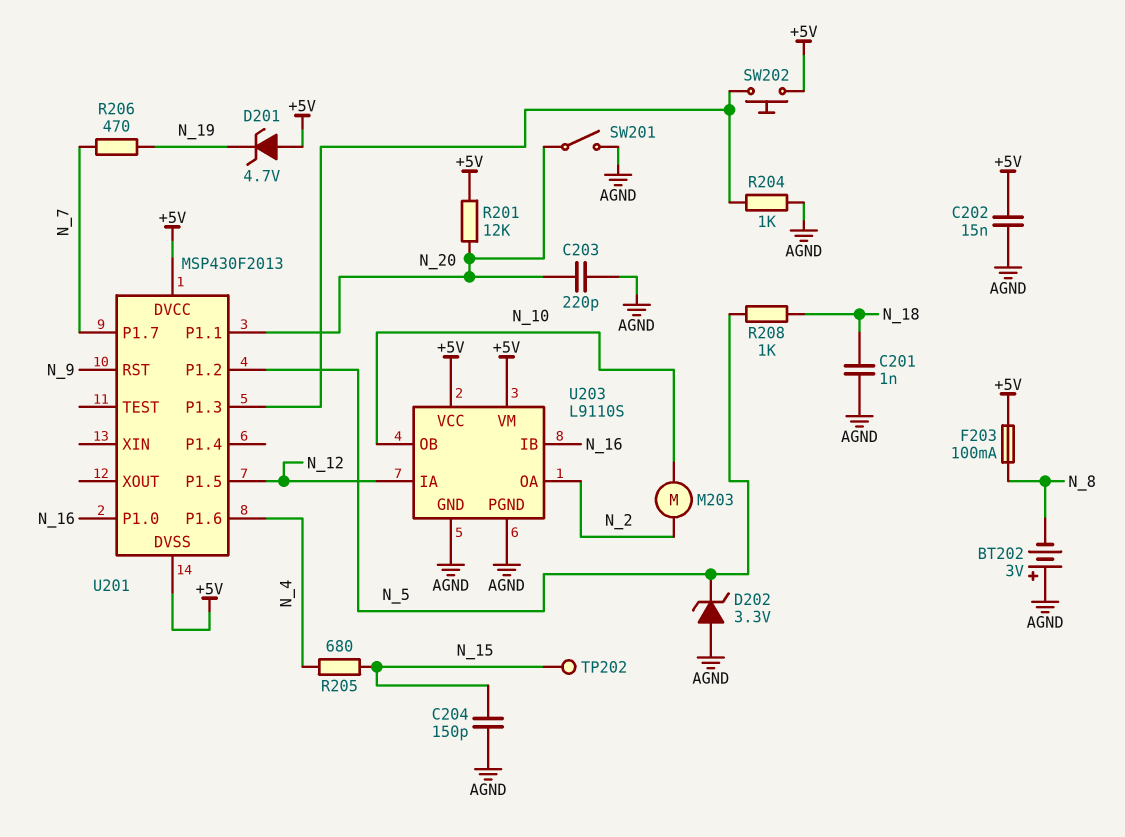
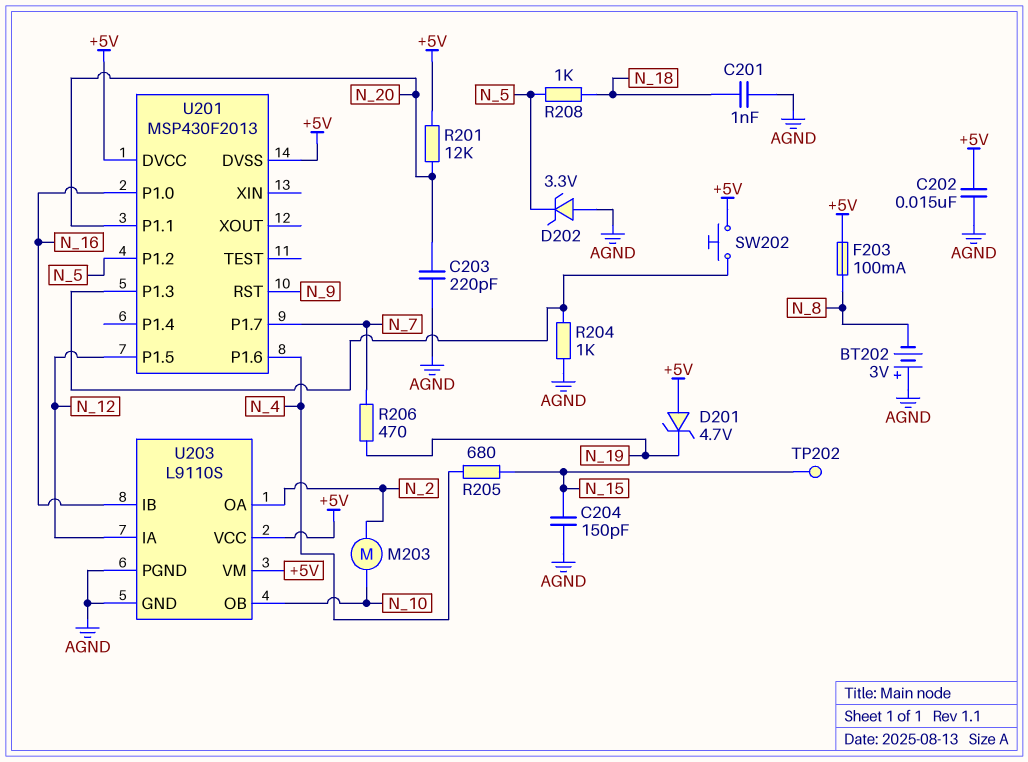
SW201: switch (AGND, N_20) -> none

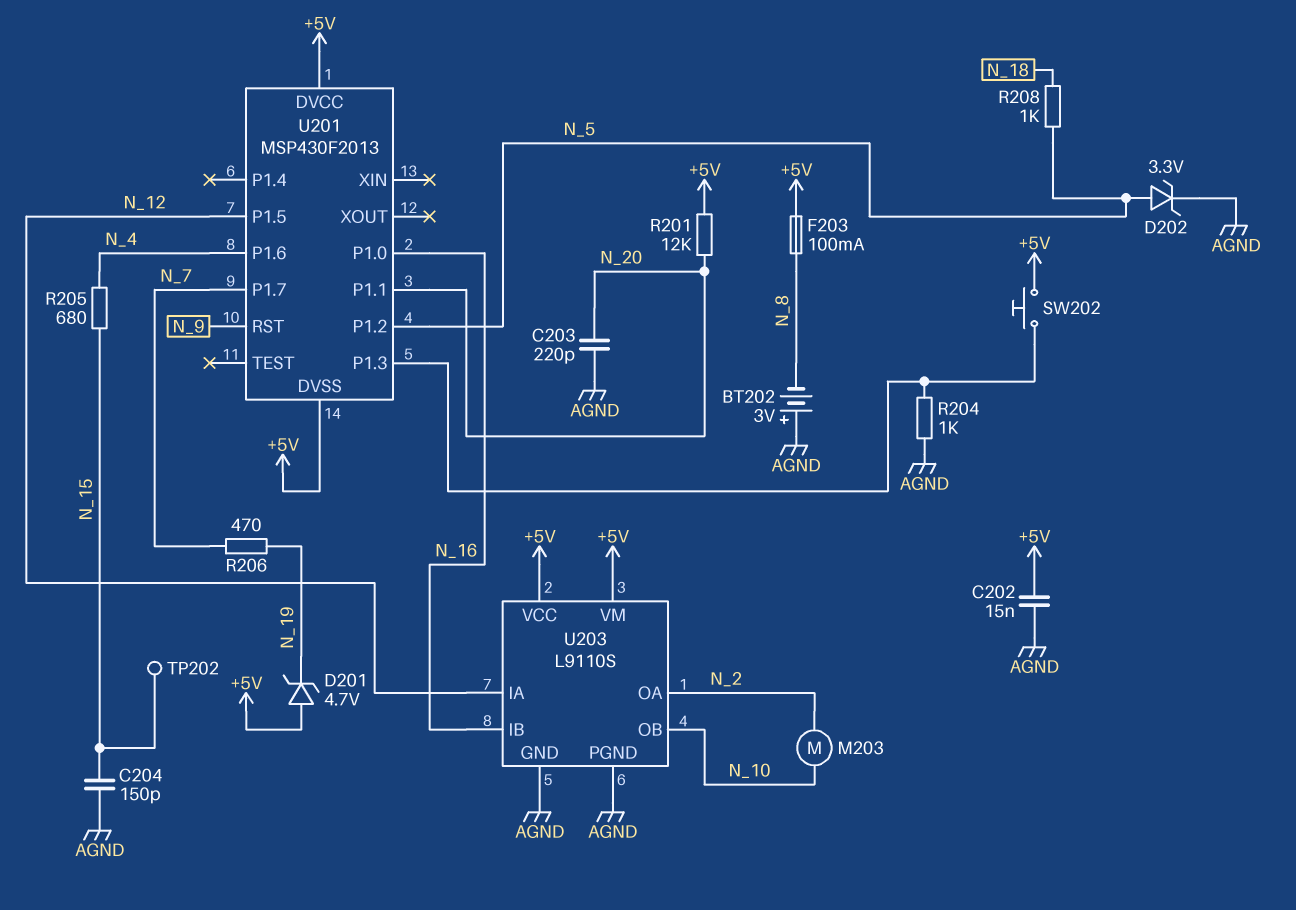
C201: 1nF (AGND, N_18) -> none
D202: zener 3.3V (A AGND, K N_5) -> zener 3.3V (A N_5, K AGND)

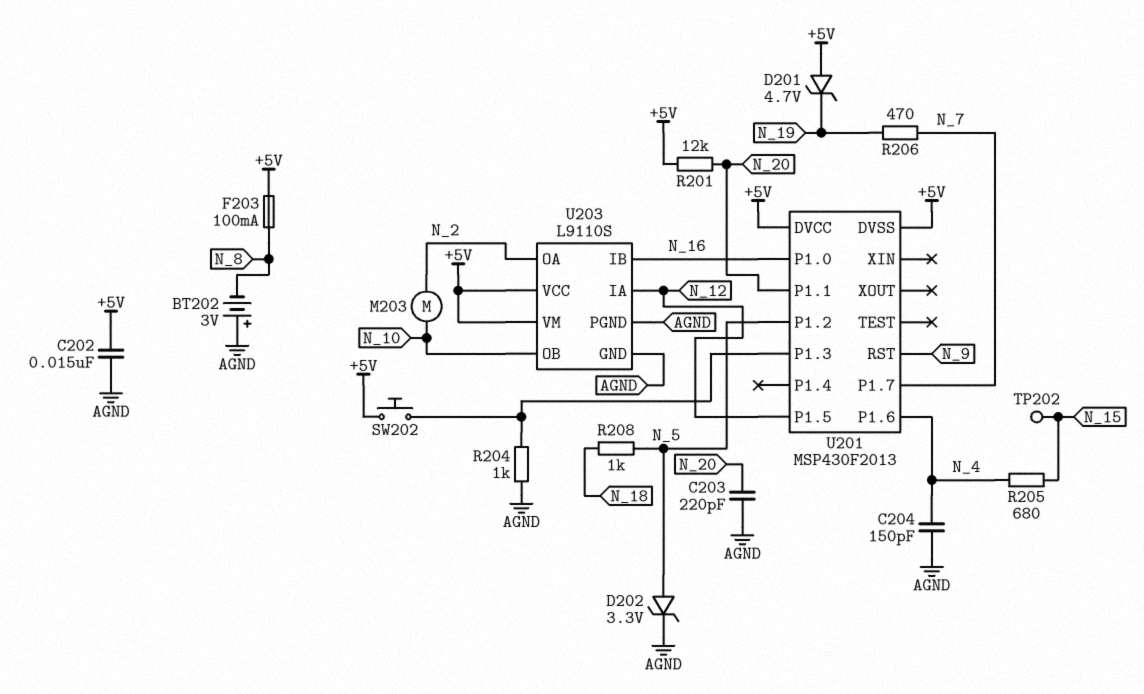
C204: 150pF (AGND, N_15) -> 150pF (AGND, N_4)

